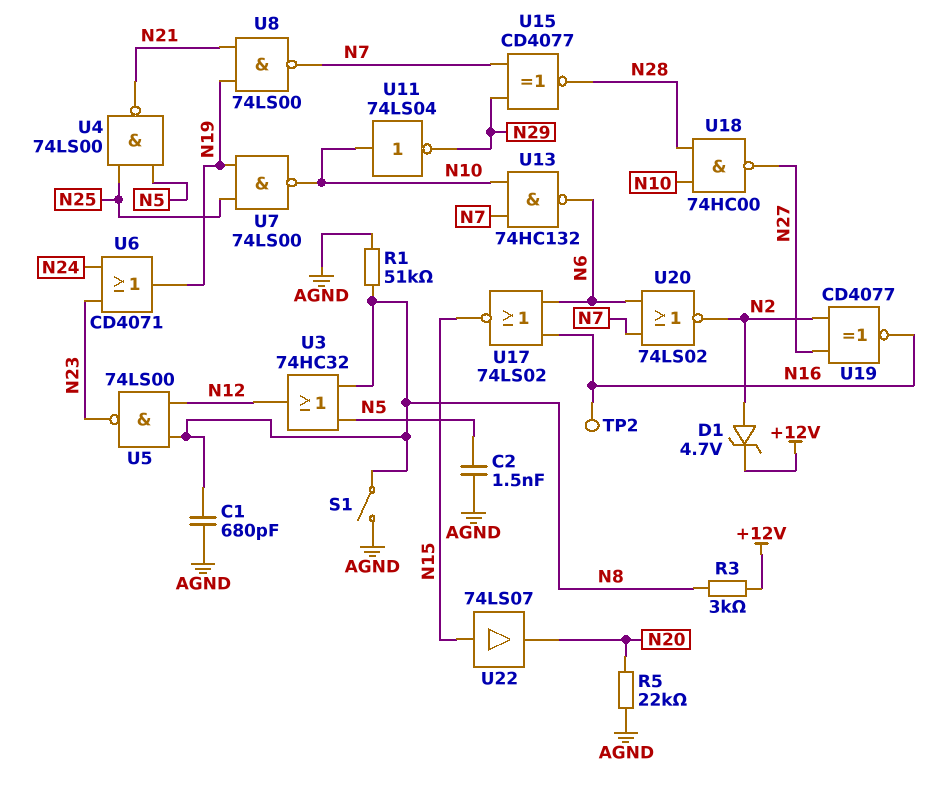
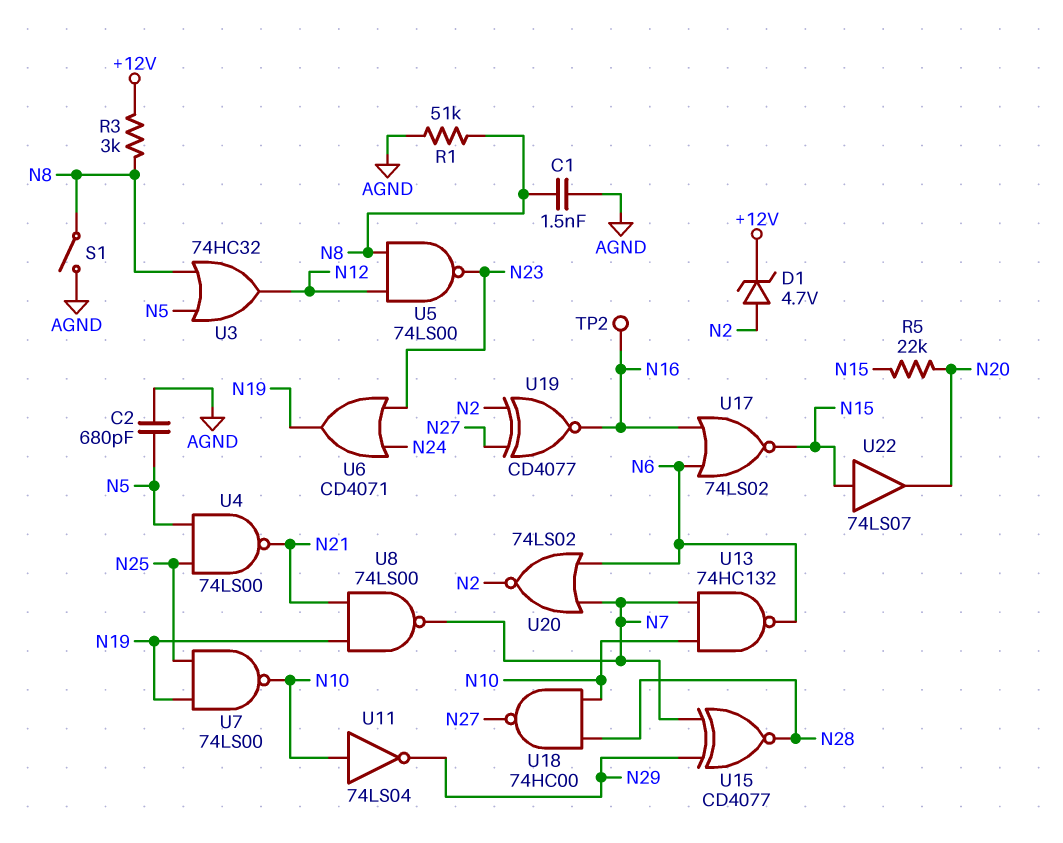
C1: 680pF (AGND, N8) -> 1.5nF (AGND, N8)
C2: 1.5nF (AGND, N5) -> 680pF (AGND, N5)
R5: 22k (AGND, N20) -> 22k (N15, N20)

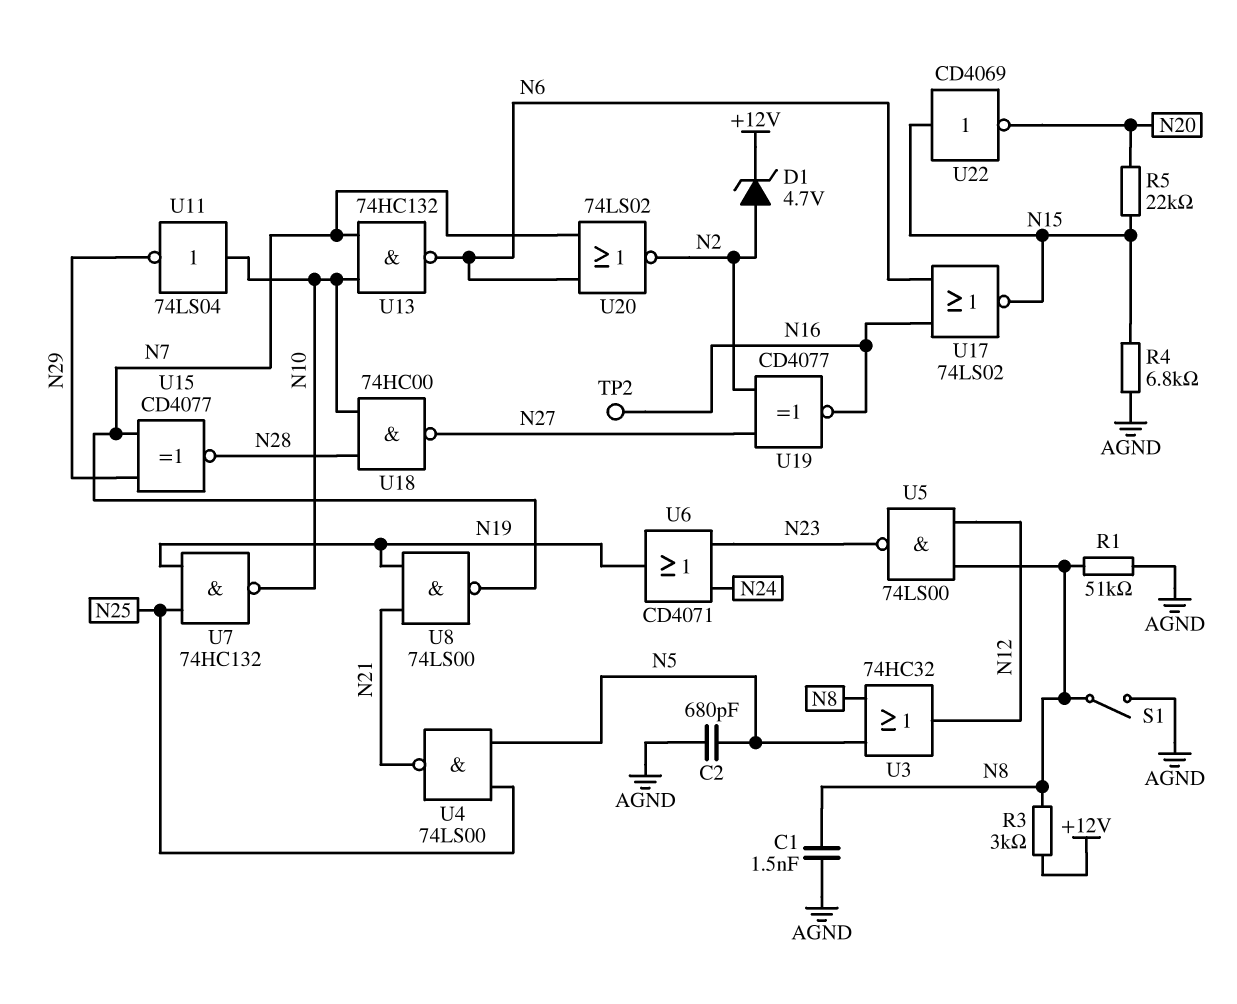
R4: none -> 6.8k (AGND, N15)
U7: NAND 74LS00 (in N19, in N25, out N10) -> NAND 74HC132 (in N19, in N25, out N10)
U22: buffer 74LS07 (in N15, out N20) -> NOT CD4069 (in N15, out N20)

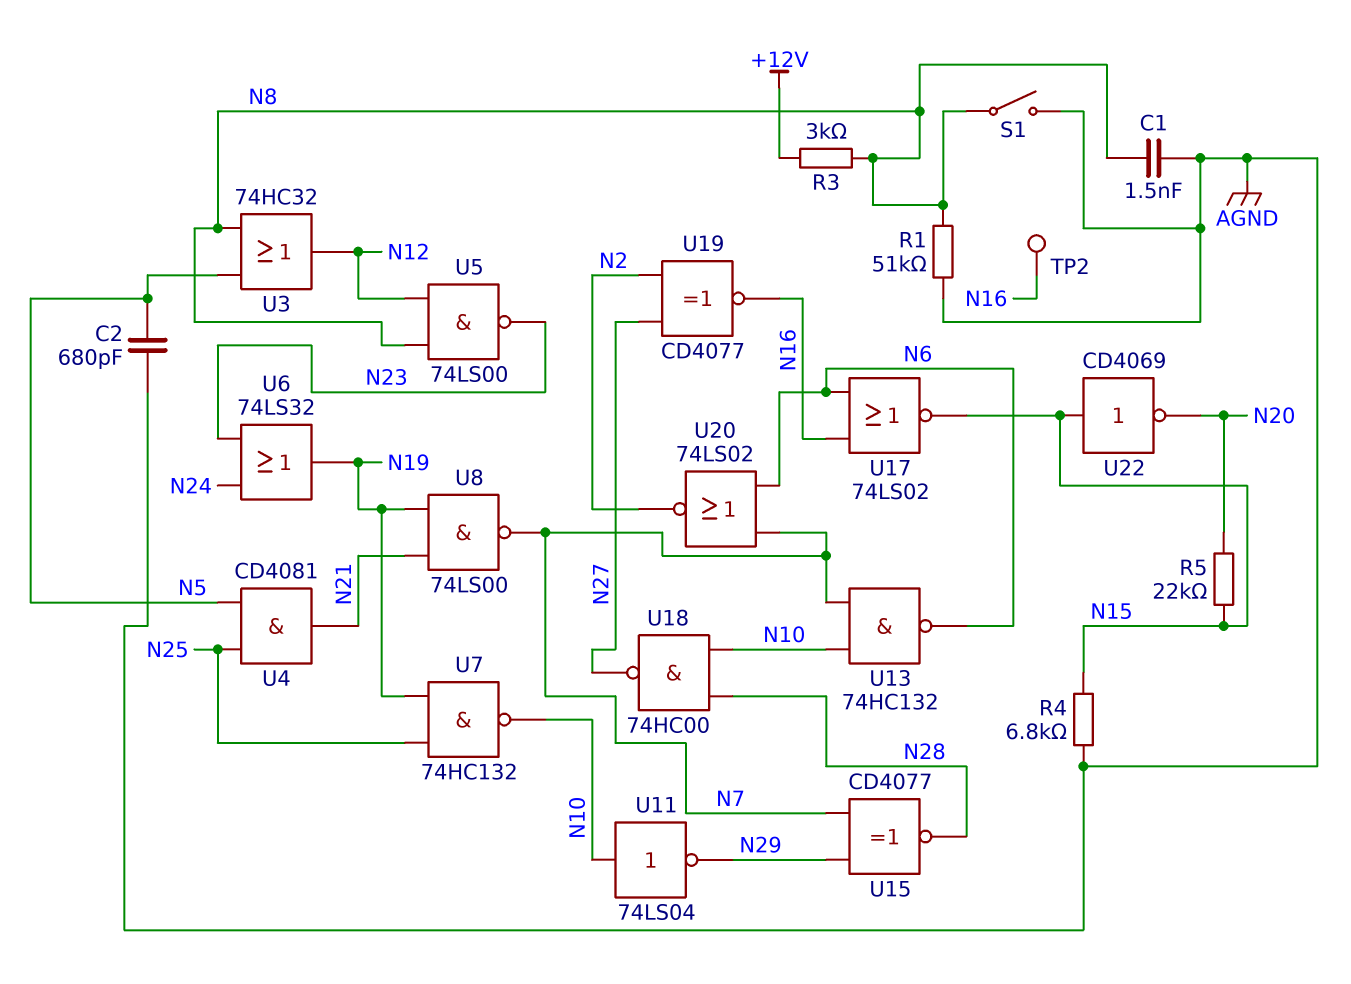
D1: zener 4.7V (A N2, K +12V) -> none
U4: NAND 74LS00 (in N5, in N25, out N21) -> AND CD4081 (in N5, in N25, out N21)
U6: OR CD4071 (in N23, in N24, out N19) -> OR 74LS32 (in N23, in N24, out N19)

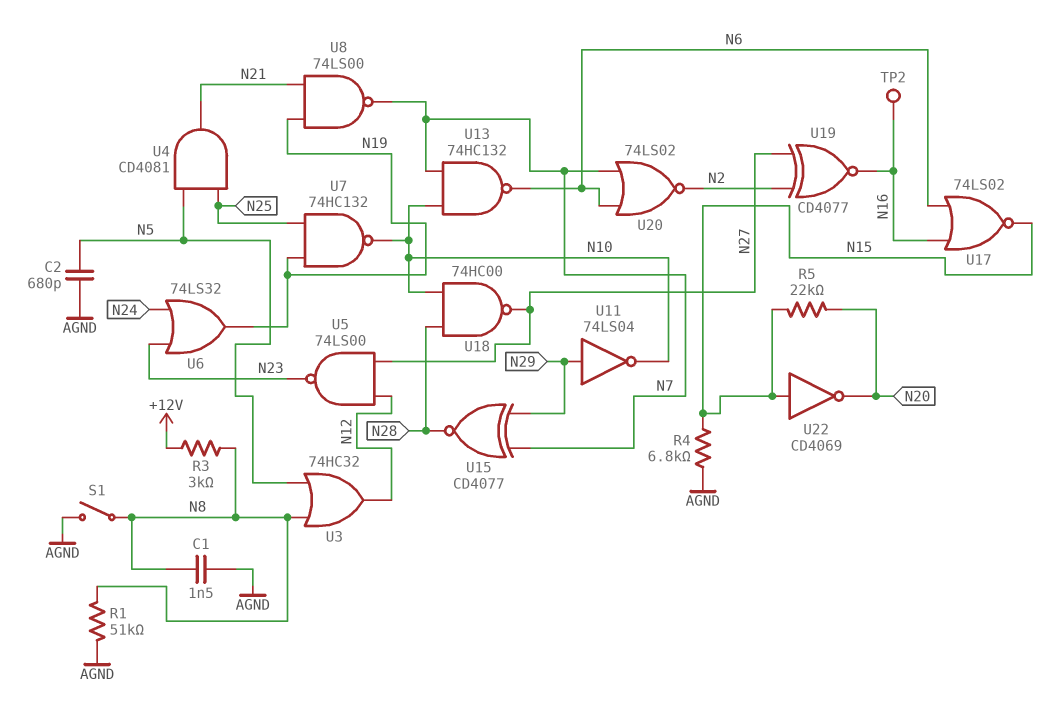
U5: NAND 74LS00 (in N8, in N12, out N23) -> NAND 74LS00 (in N12, in N27, out N23)
U11: NOT 74LS04 (in N10, out N29) -> NOT 74LS04 (in N29, out N10)

